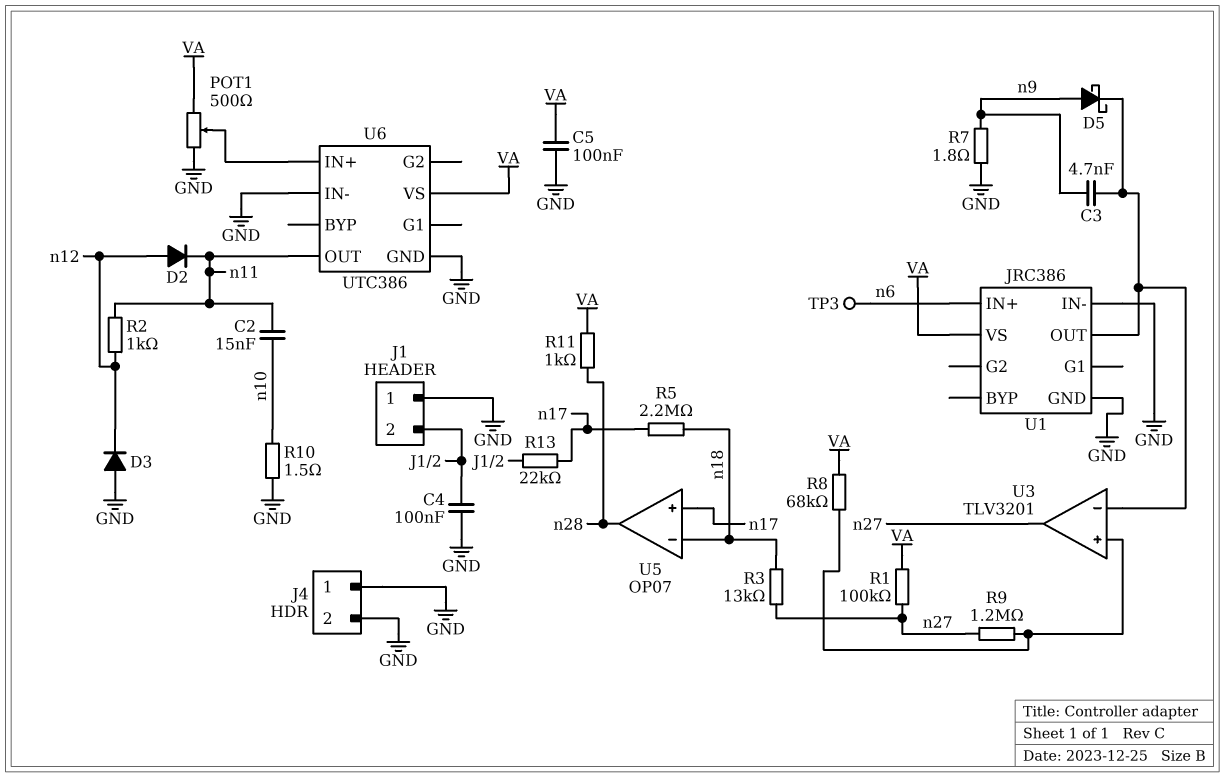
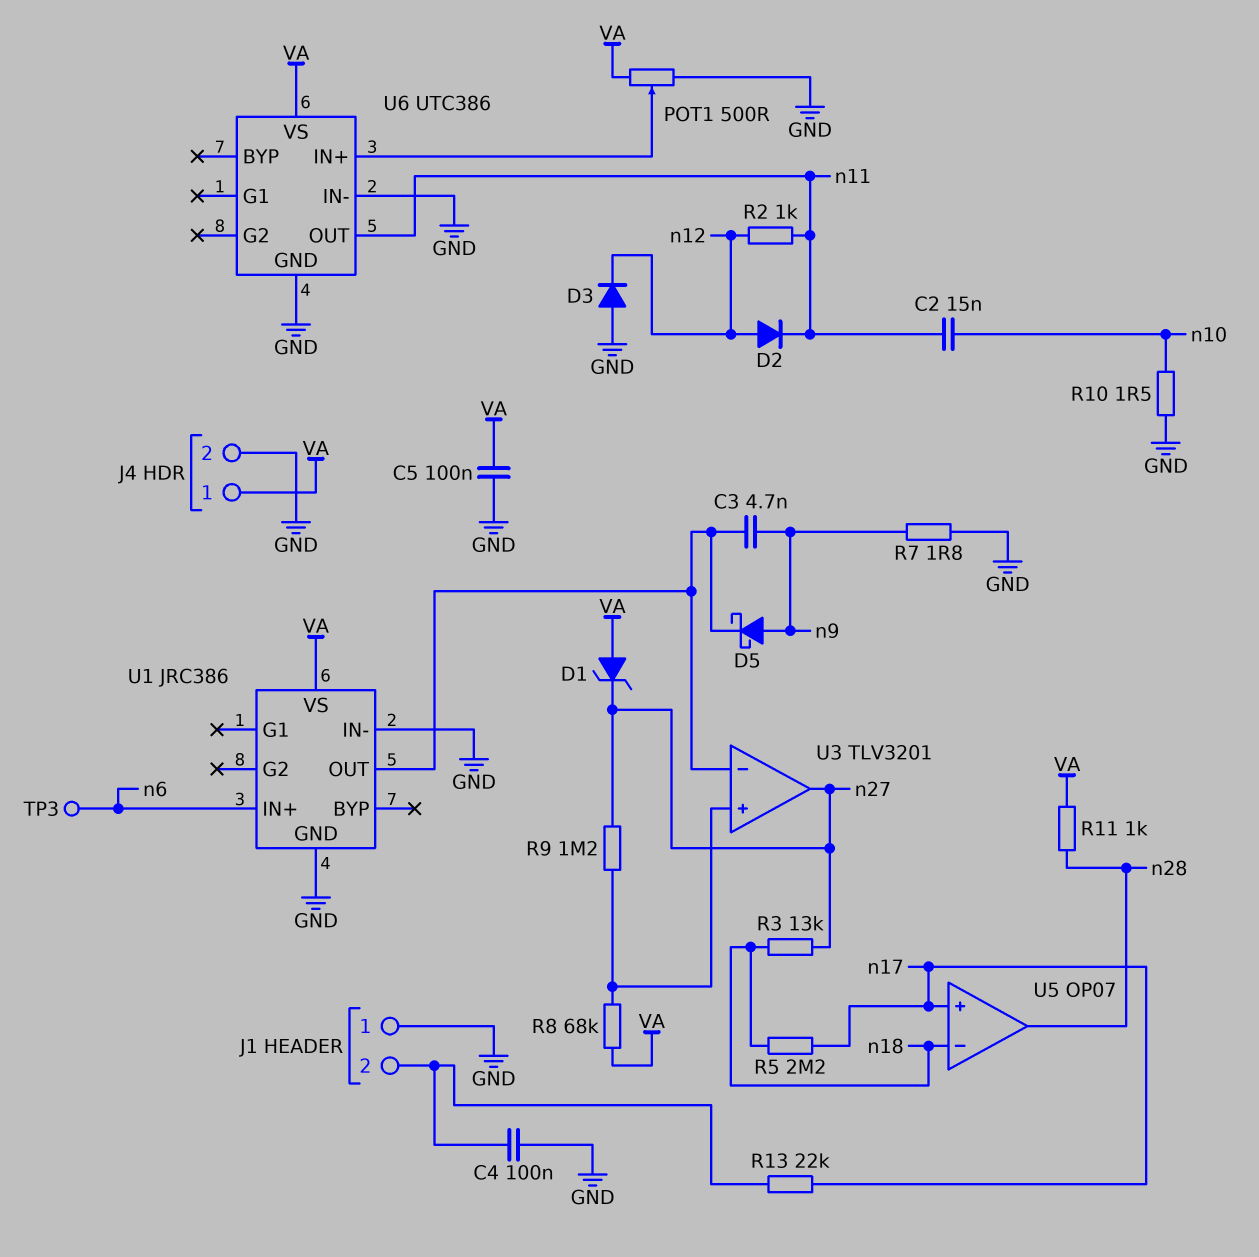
D1: none -> zener (A VA, K n27)
J4 pin 1: GND -> VA
R1: 100k (VA, n27) -> none

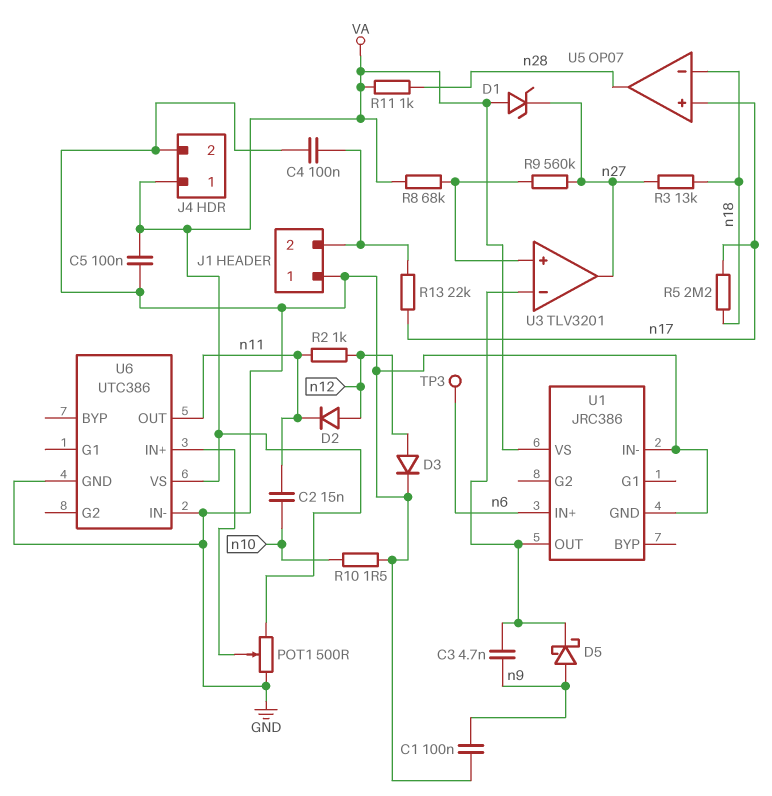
C1: none -> 100nF (GND, n9)
D3: diode (A GND, K n12) -> diode (A n12, K GND)
R7: 1.8 (GND, n9) -> none
R9: 1.2M (U3/in+, n27) -> 560k (U3/in+, n27)

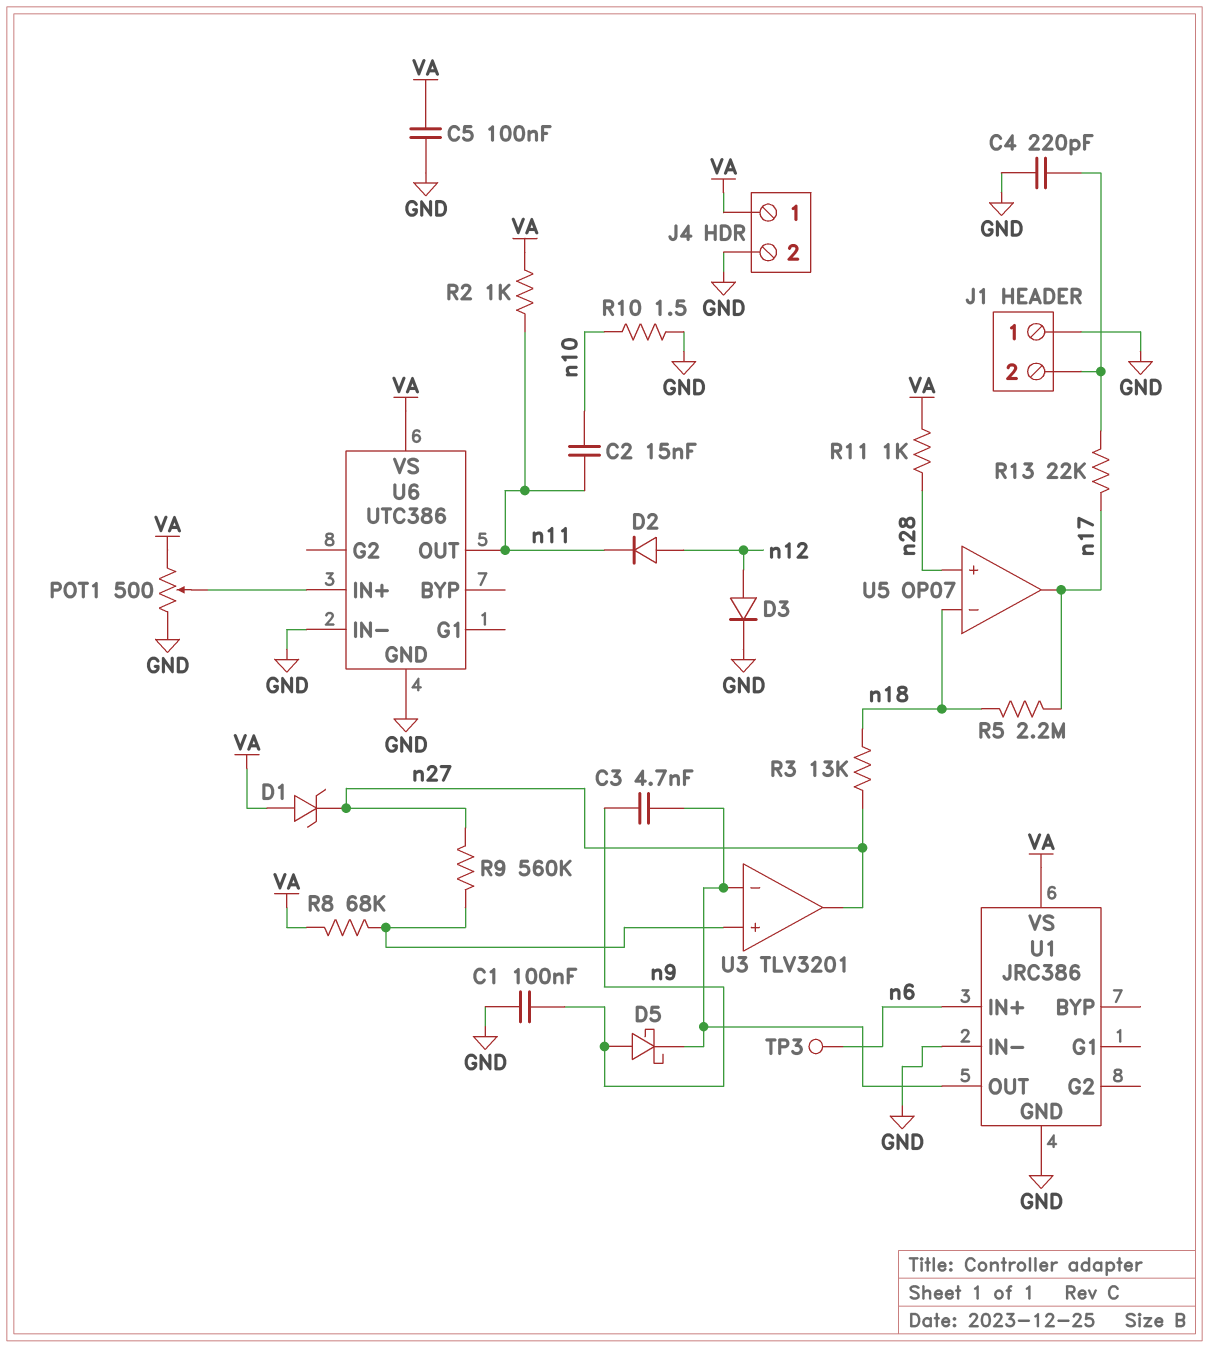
C4: 100nF (GND, J1/2) -> 220pF (GND, J1/2)
R2: 1k (n11, n12) -> 1k (VA, n11)
U5 pin in+: n17 -> n28
U5 pin out: n28 -> n17

